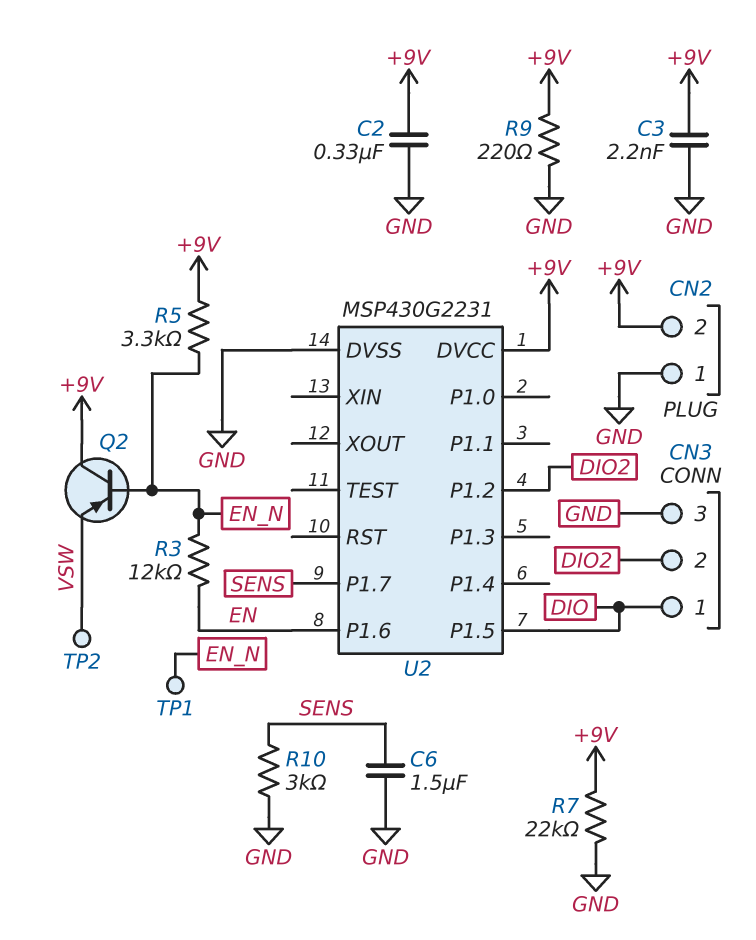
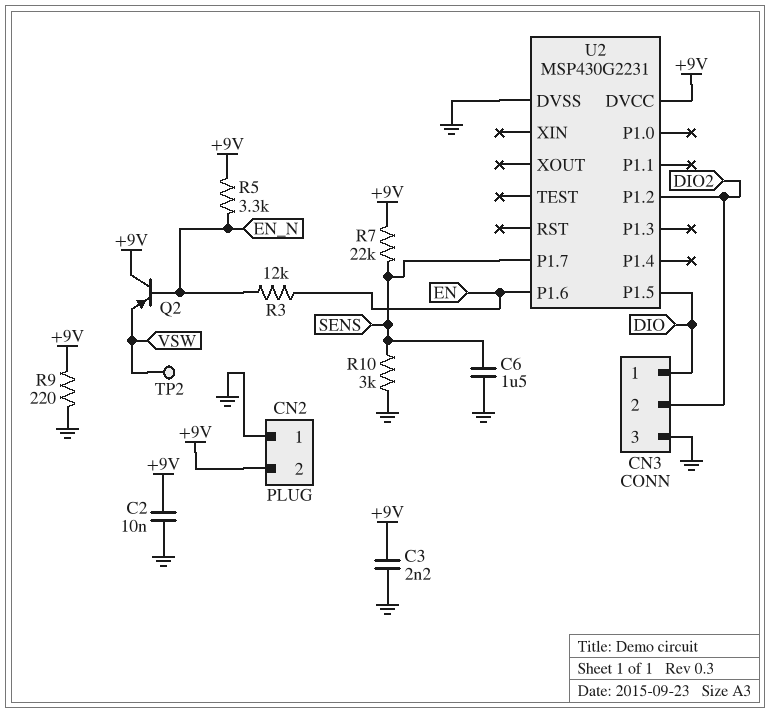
C2: 330nF (+9V, GND) -> 10nF (+9V, GND)
R7: 22k (+9V, GND) -> 22k (+9V, SENS)
TP1: test point (EN_N) -> none

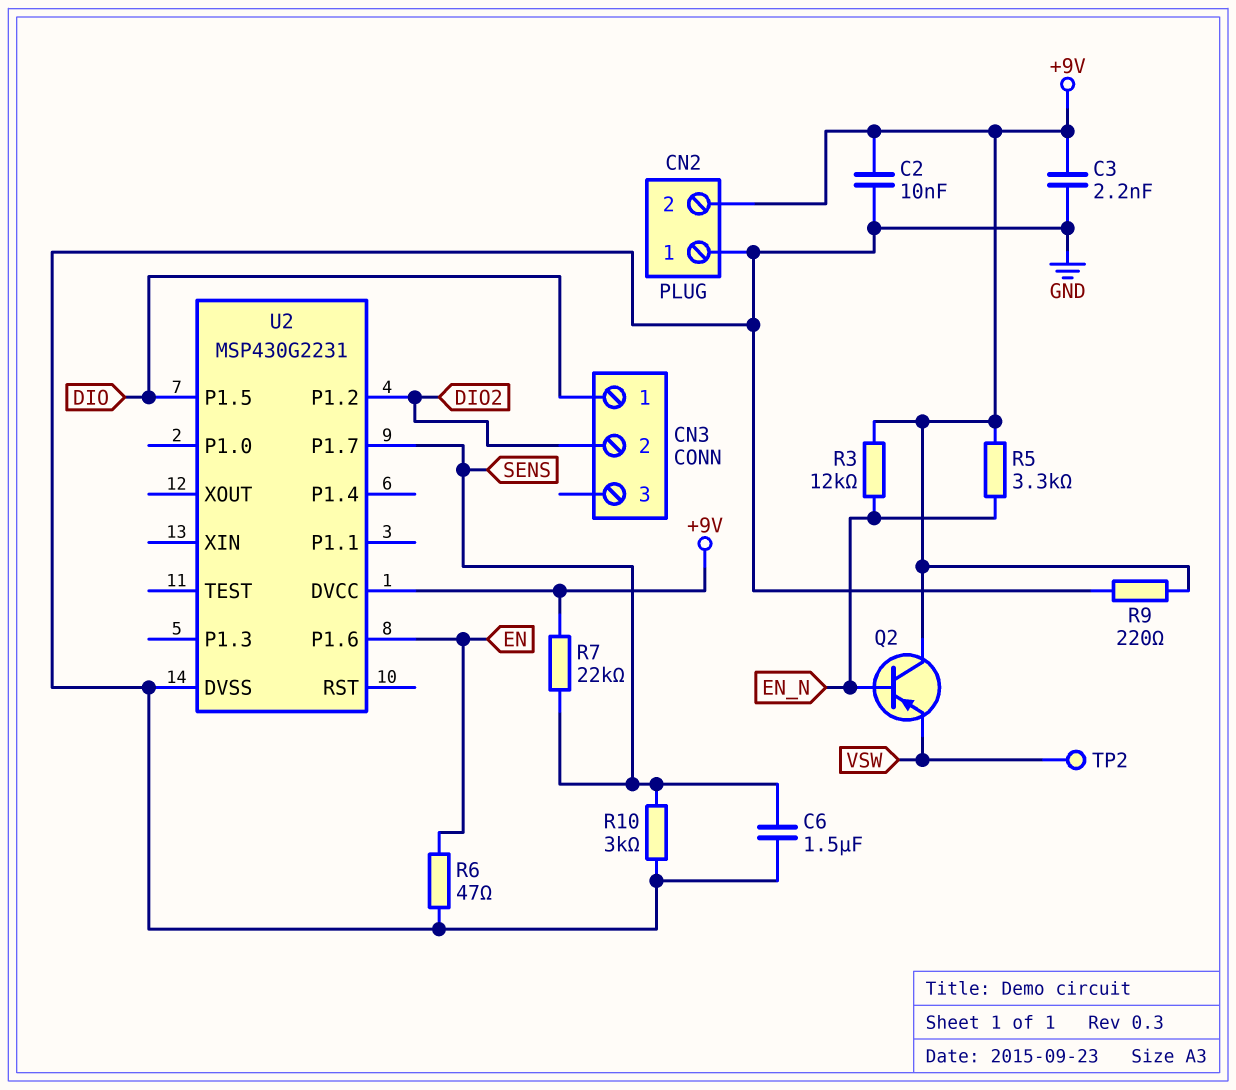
CN3 pin 3: GND -> none
R3: 12k (EN, EN_N) -> 12k (+9V, EN_N)
R6: none -> 47 (EN, GND)

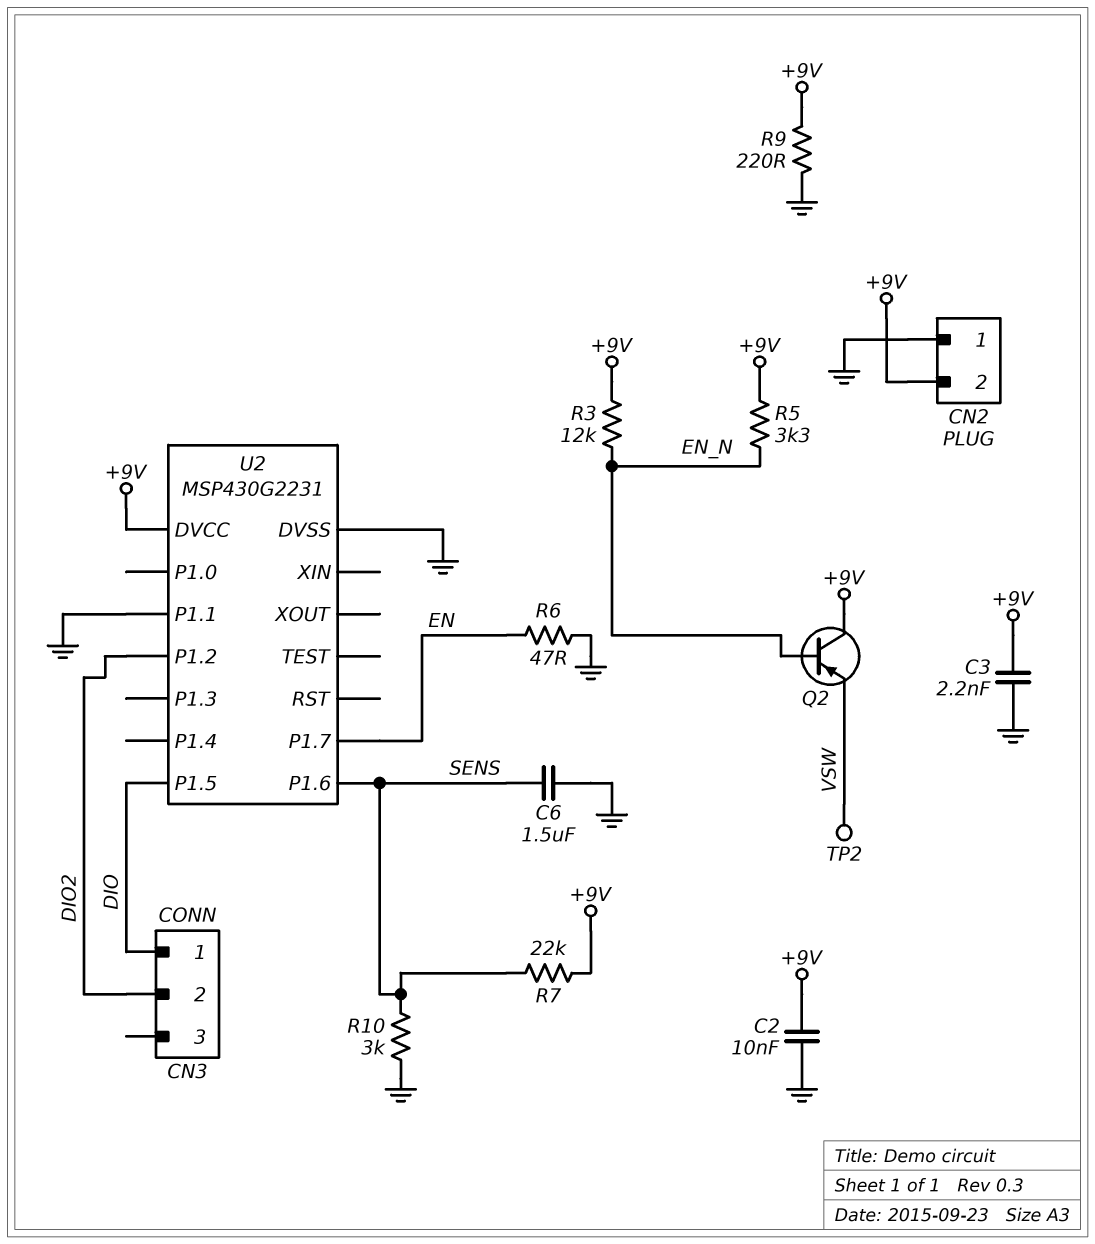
U2 pin P1.1: none -> GND
U2 pin P1.6: EN -> SENS
U2 pin P1.7: SENS -> EN

